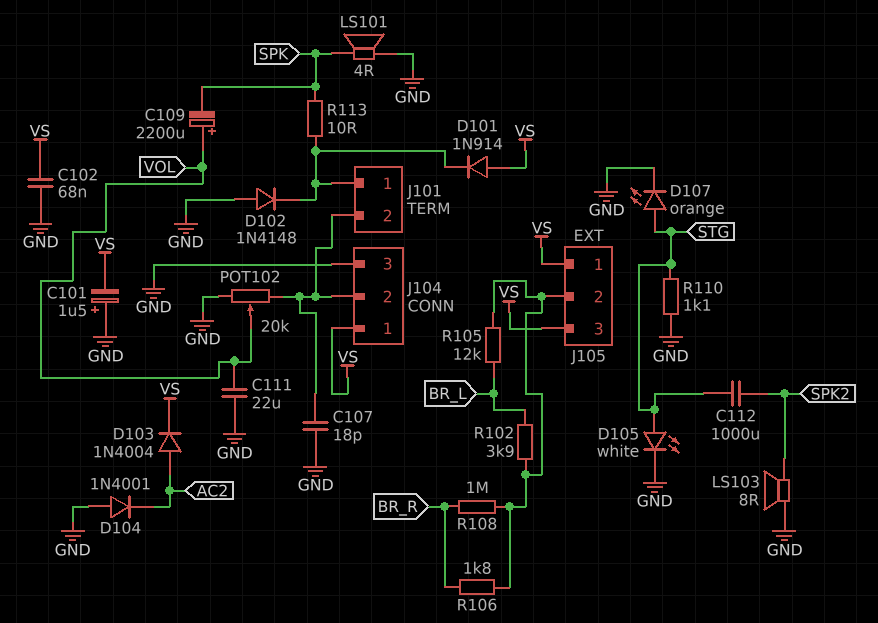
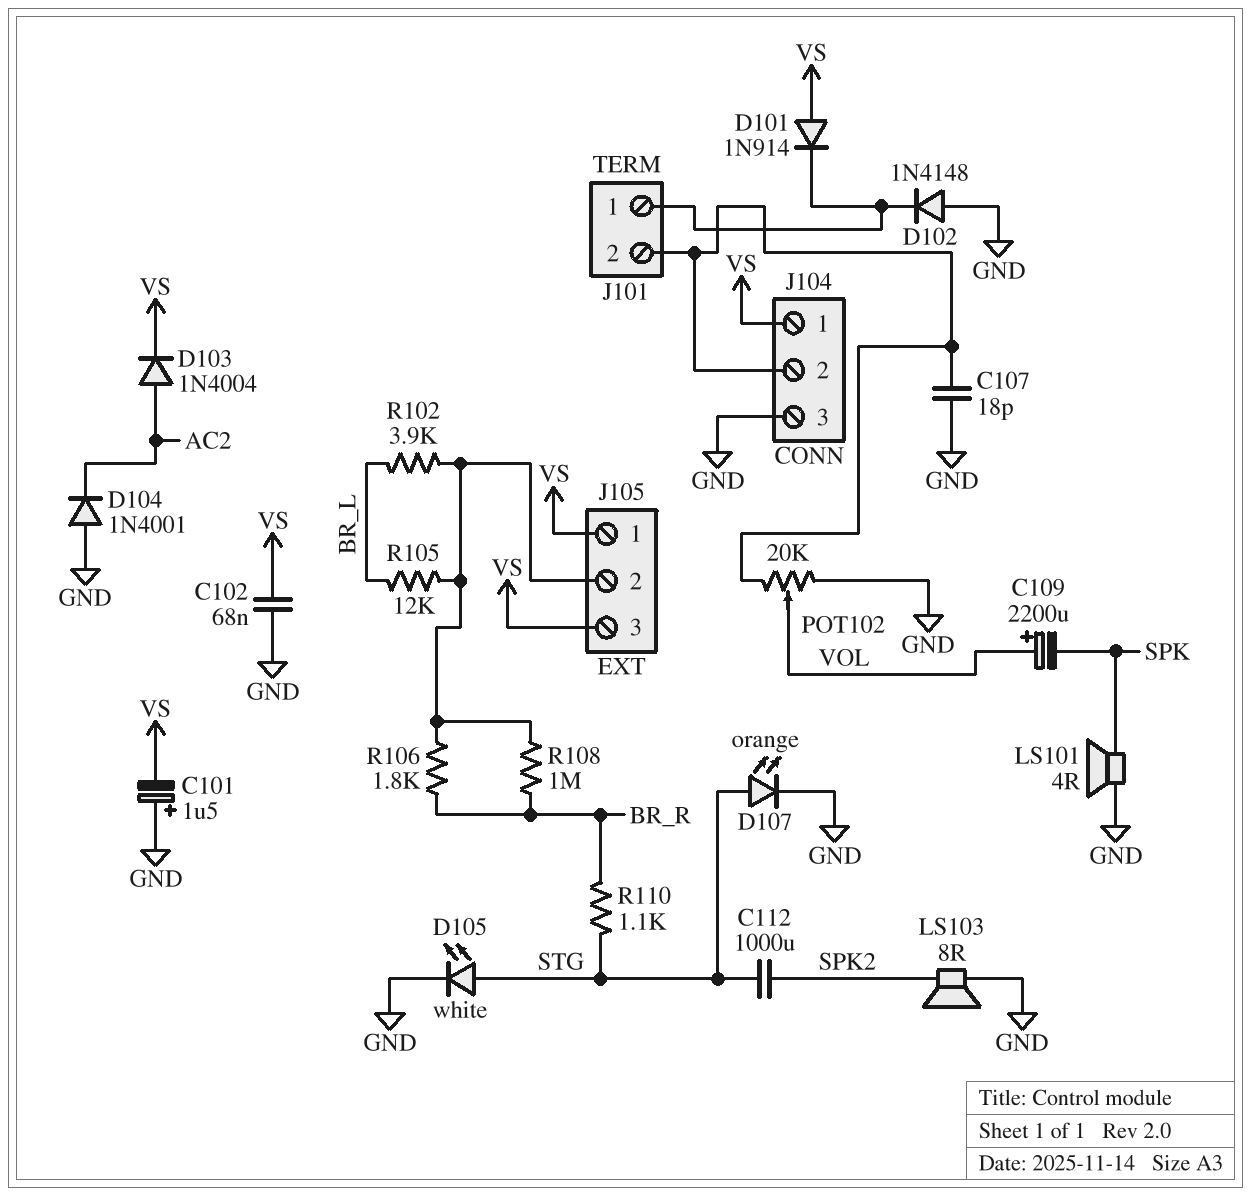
C111: 22uF (GND, VOL) -> none
R110: 1.1k (GND, STG) -> 1.1k (BR_R, STG)
R113: 10 (J101/1, SPK) -> none

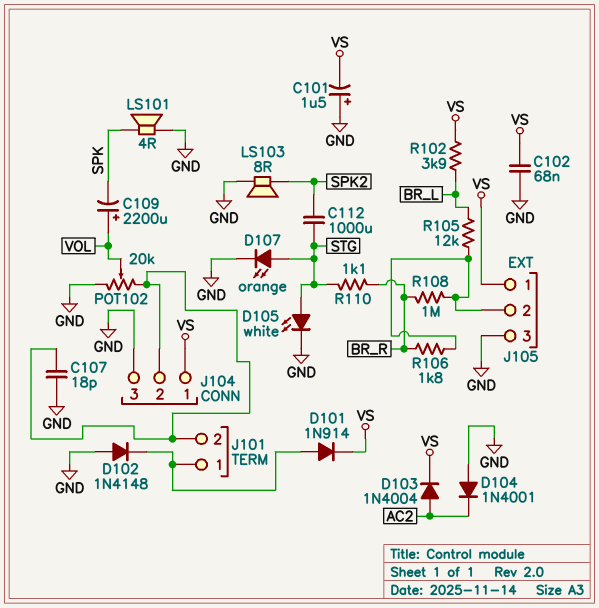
D101: diode 1N914 (A VS, K J101/1) -> diode 1N914 (A J101/1, K VS)
J105 pin 3: VS -> GND
R102: 3.9k (BR_L, J105/2) -> 3.9k (BR_L, VS)

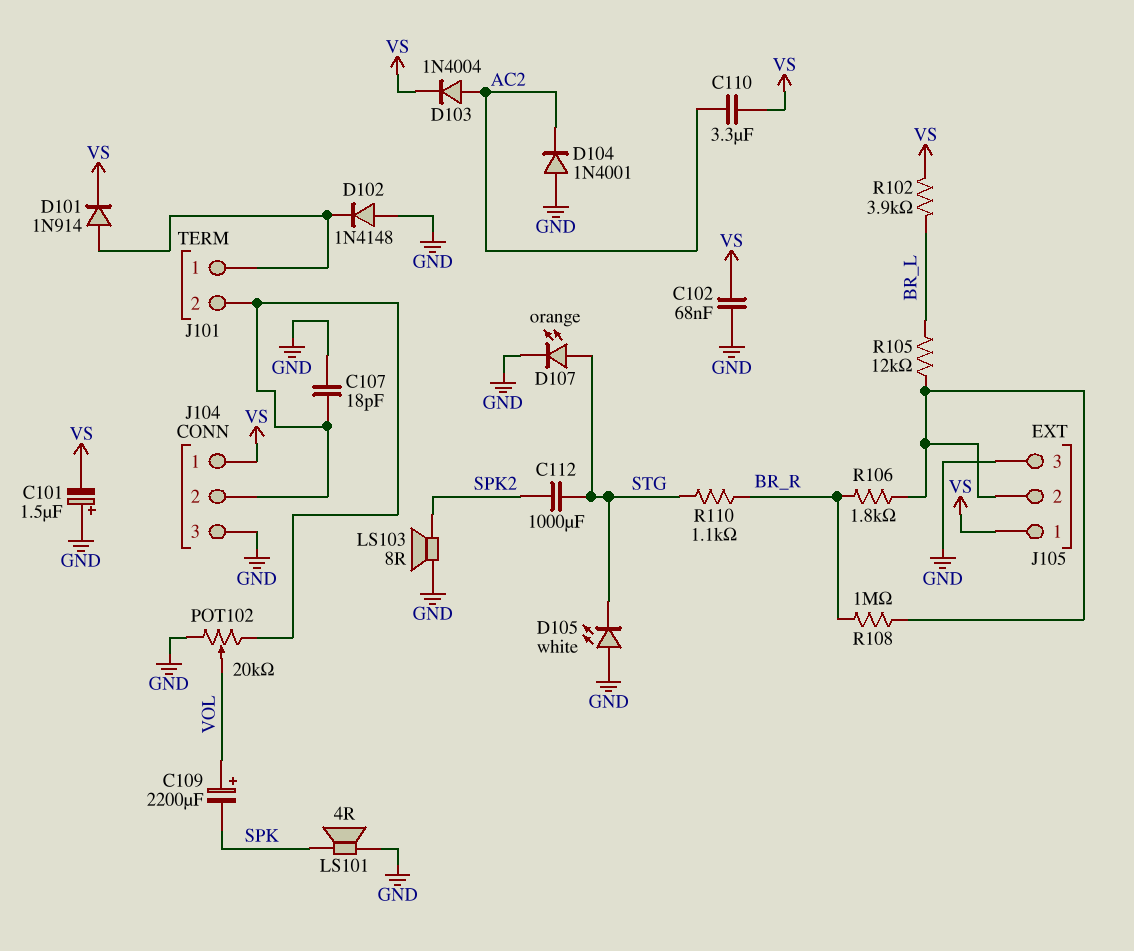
C110: none -> 3.3uF (AC2, VS)
D105: LED white (A STG, K GND) -> LED white (A GND, K STG)

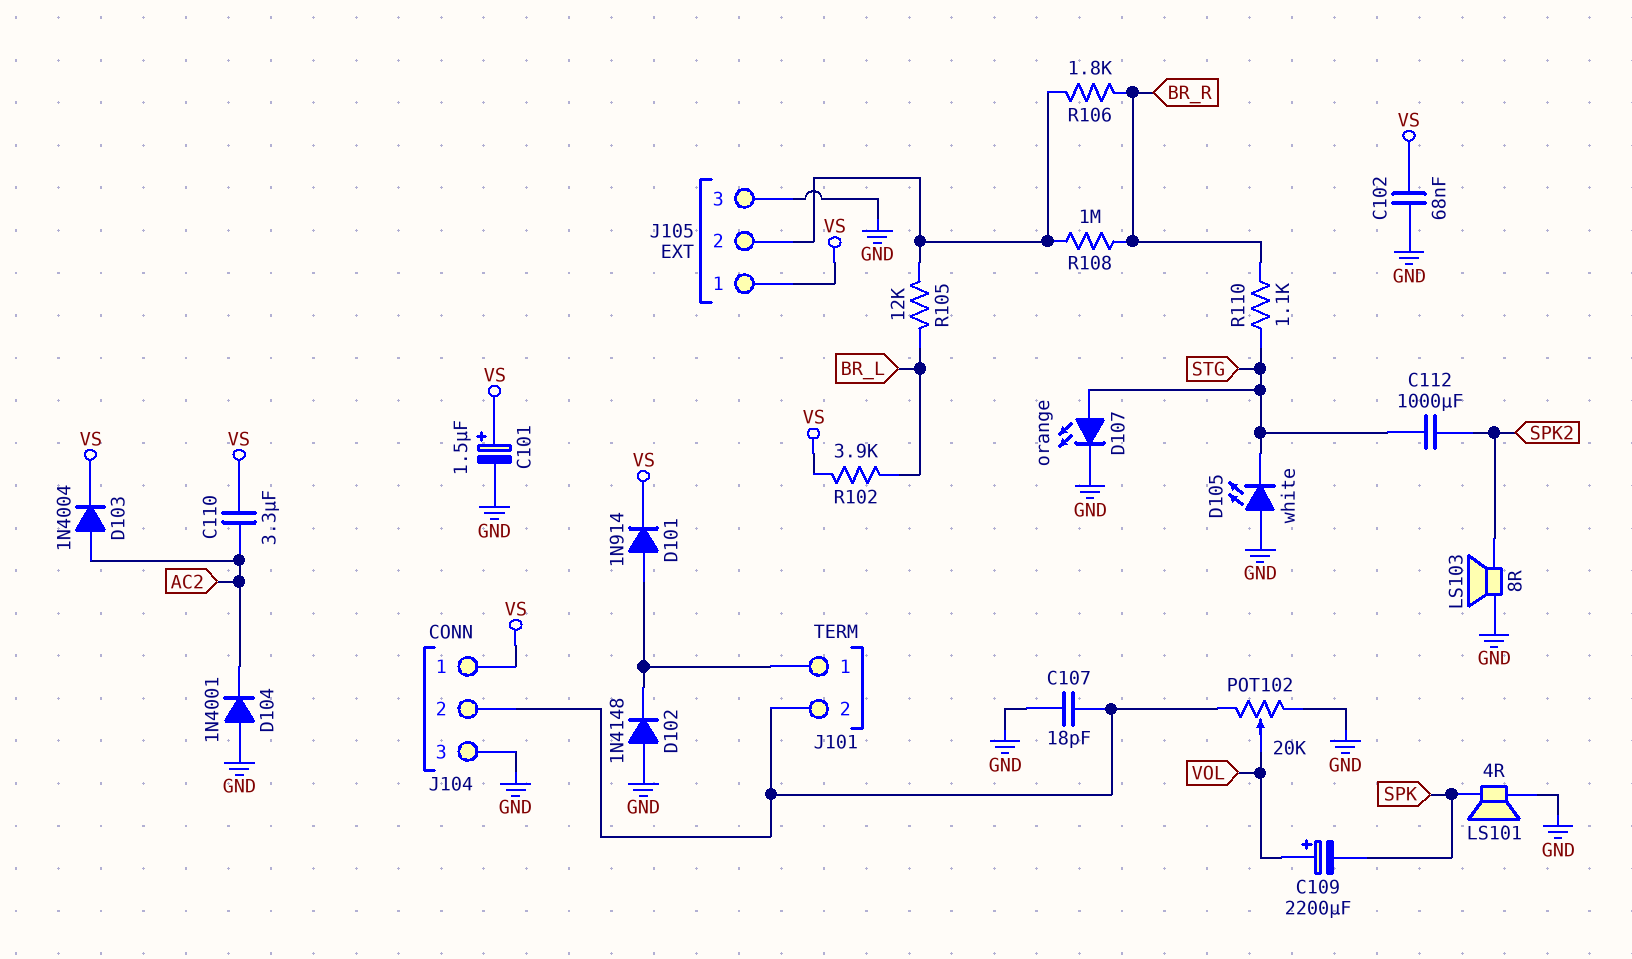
C101: 1.5uF (plus GND, minus VS) -> 1.5uF (plus VS, minus GND)

